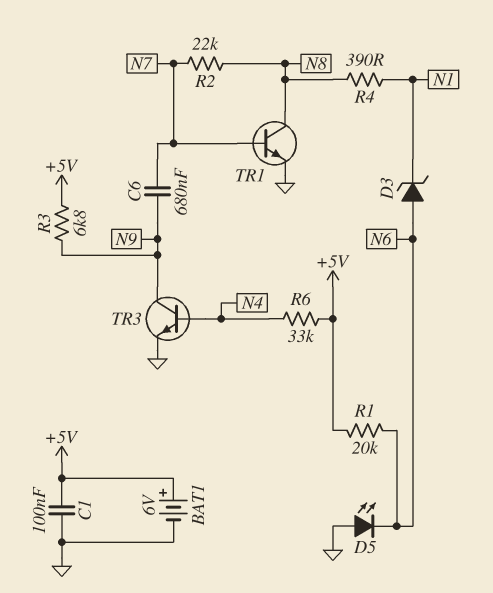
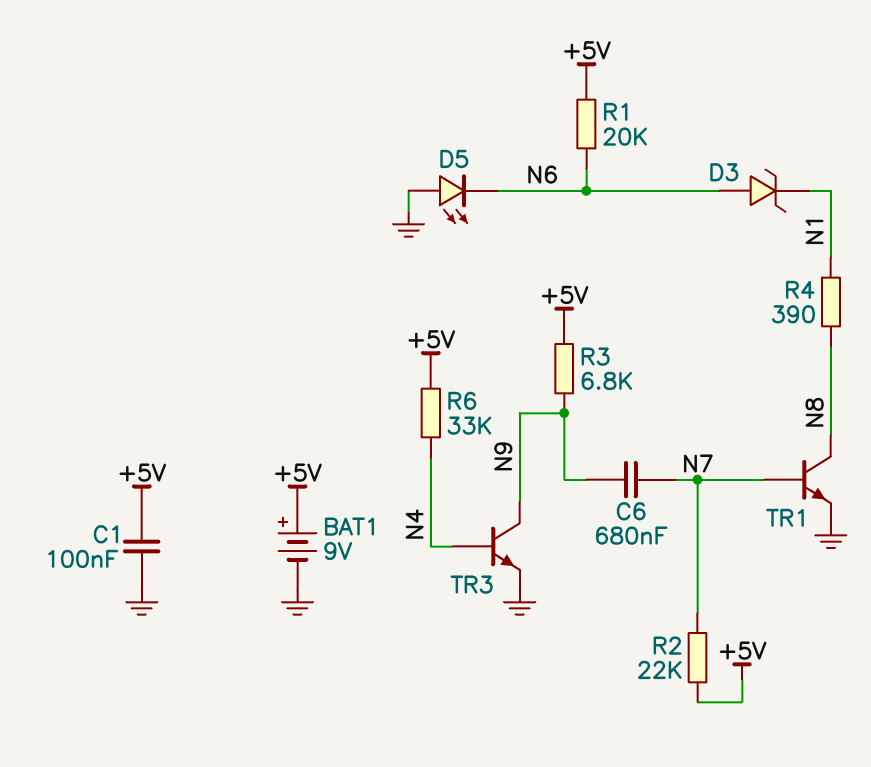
BAT1: 6V (plus +5V, minus GND) -> 9V (plus +5V, minus GND)
R2: 22k (N7, N8) -> 22k (+5V, N7)

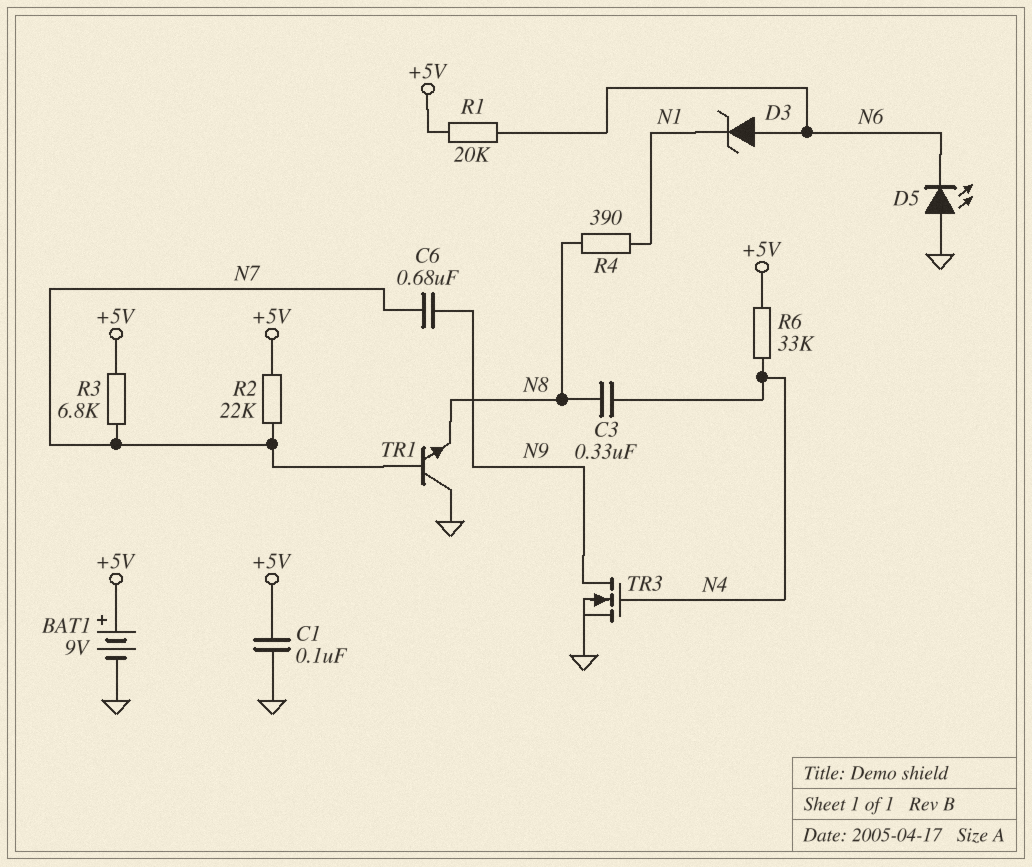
C3: none -> 330nF (N4, N8)
R3: 6.8k (+5V, N9) -> 6.8k (+5V, N7)
TR1: NPN (B N7, C N8, E GND) -> NPN (B N7, C GND, E N8)
TR3: NPN (B N4, C N9, E GND) -> NMOS (G N4, D N9, S GND)

